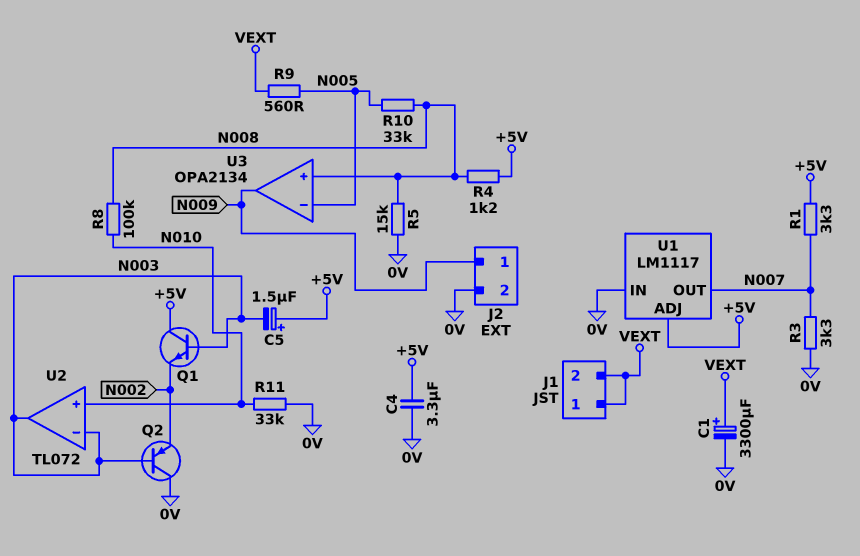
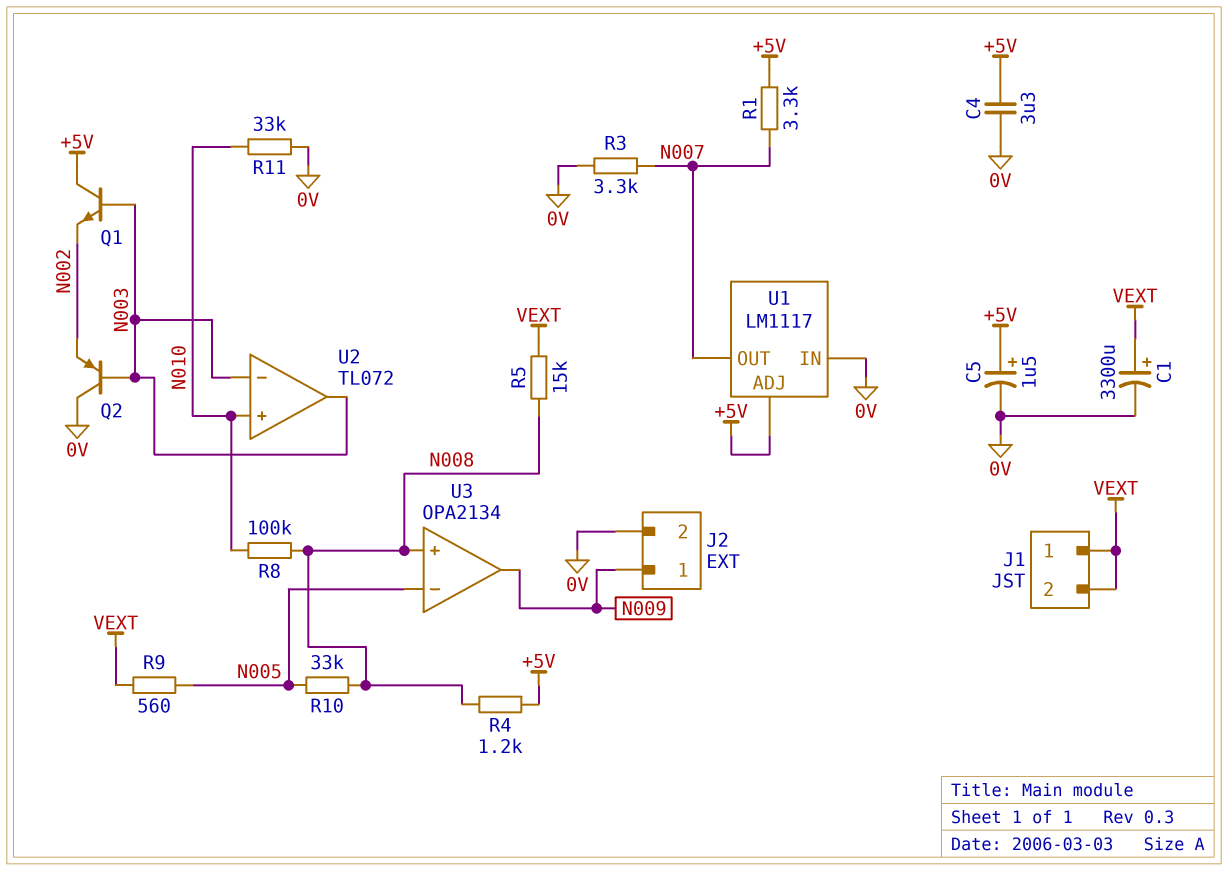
C5: 1.5uF (plus +5V, minus N003) -> 1.5uF (plus +5V, minus 0V)
R5: 15k (0V, N008) -> 15k (N008, VEXT)

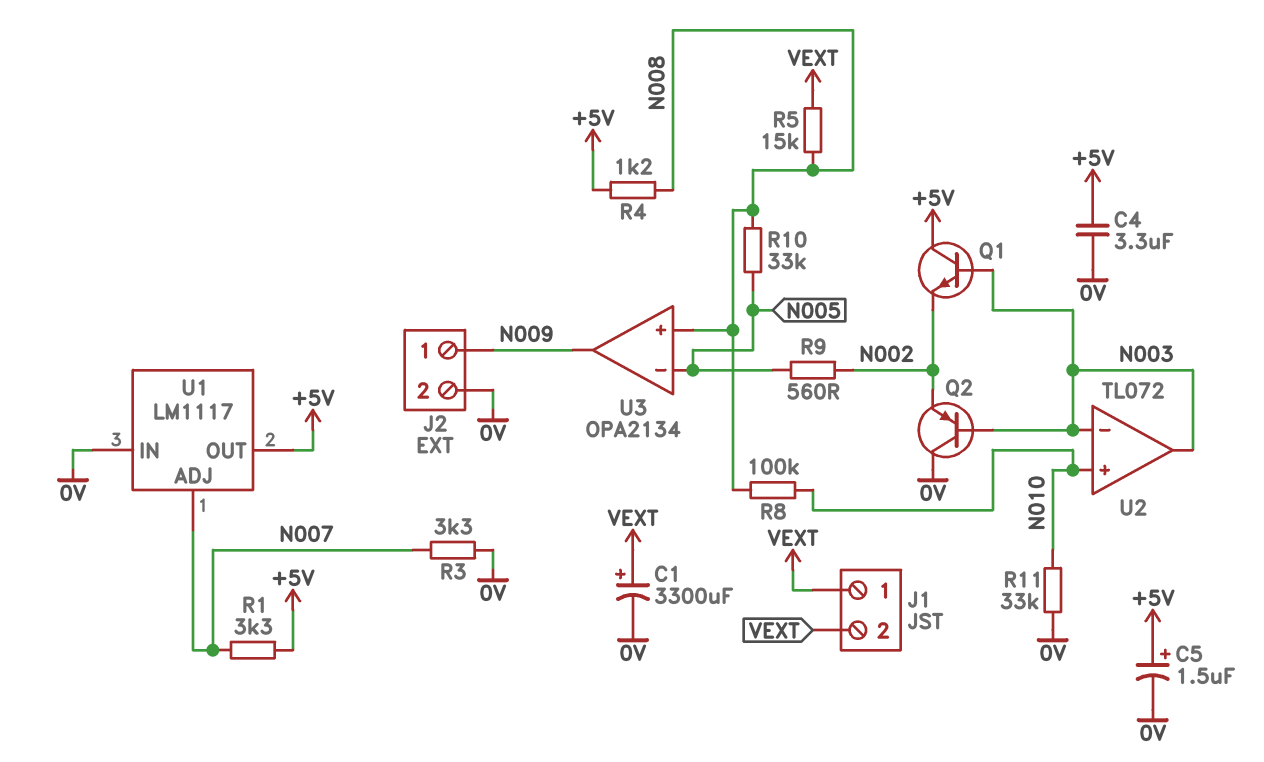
R9: 560 (N005, VEXT) -> 560 (N002, N005)
U1 pin ADJ: +5V -> N007
U1 pin OUT: N007 -> +5V

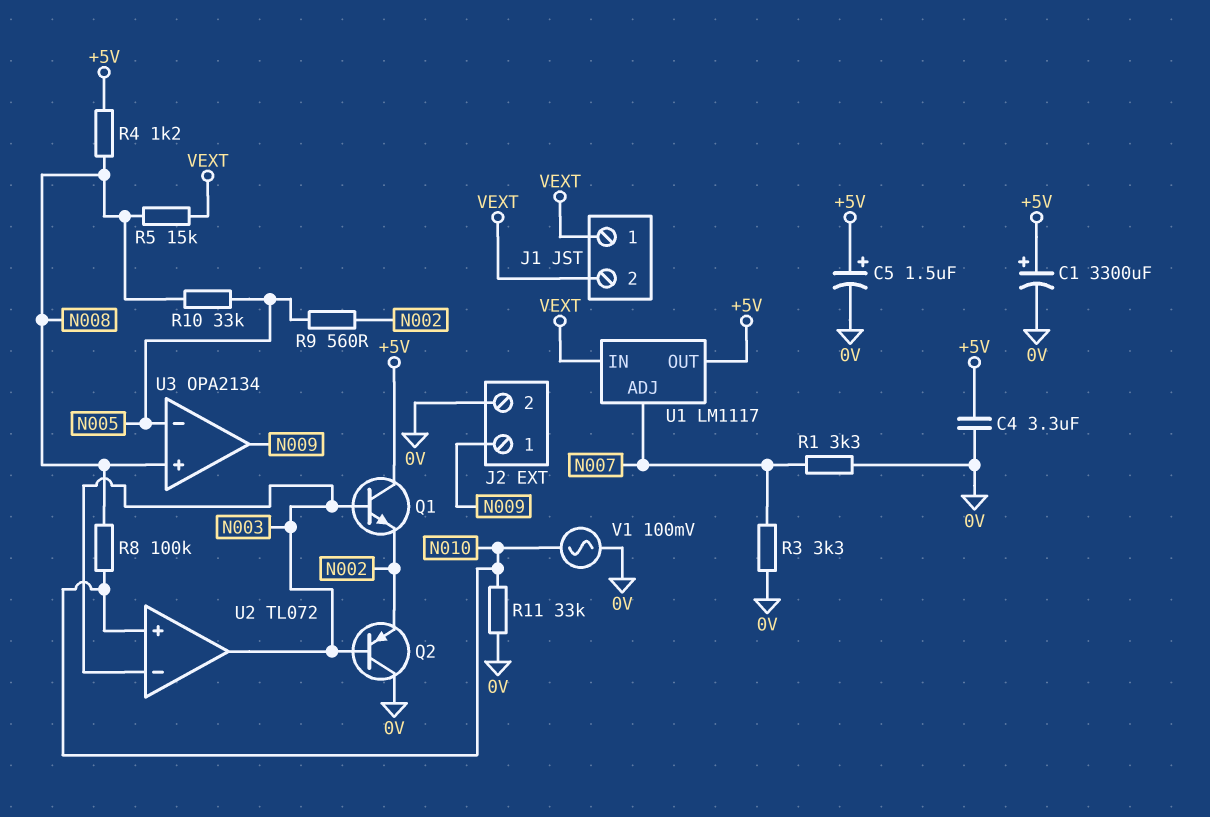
C1: 3300uF (plus VEXT, minus 0V) -> 3300uF (plus +5V, minus 0V)
R1: 3.3k (+5V, N007) -> 3.3k (0V, N007)
U1 pin IN: 0V -> VEXT
V1: none -> AC 100mV (0V, N010)

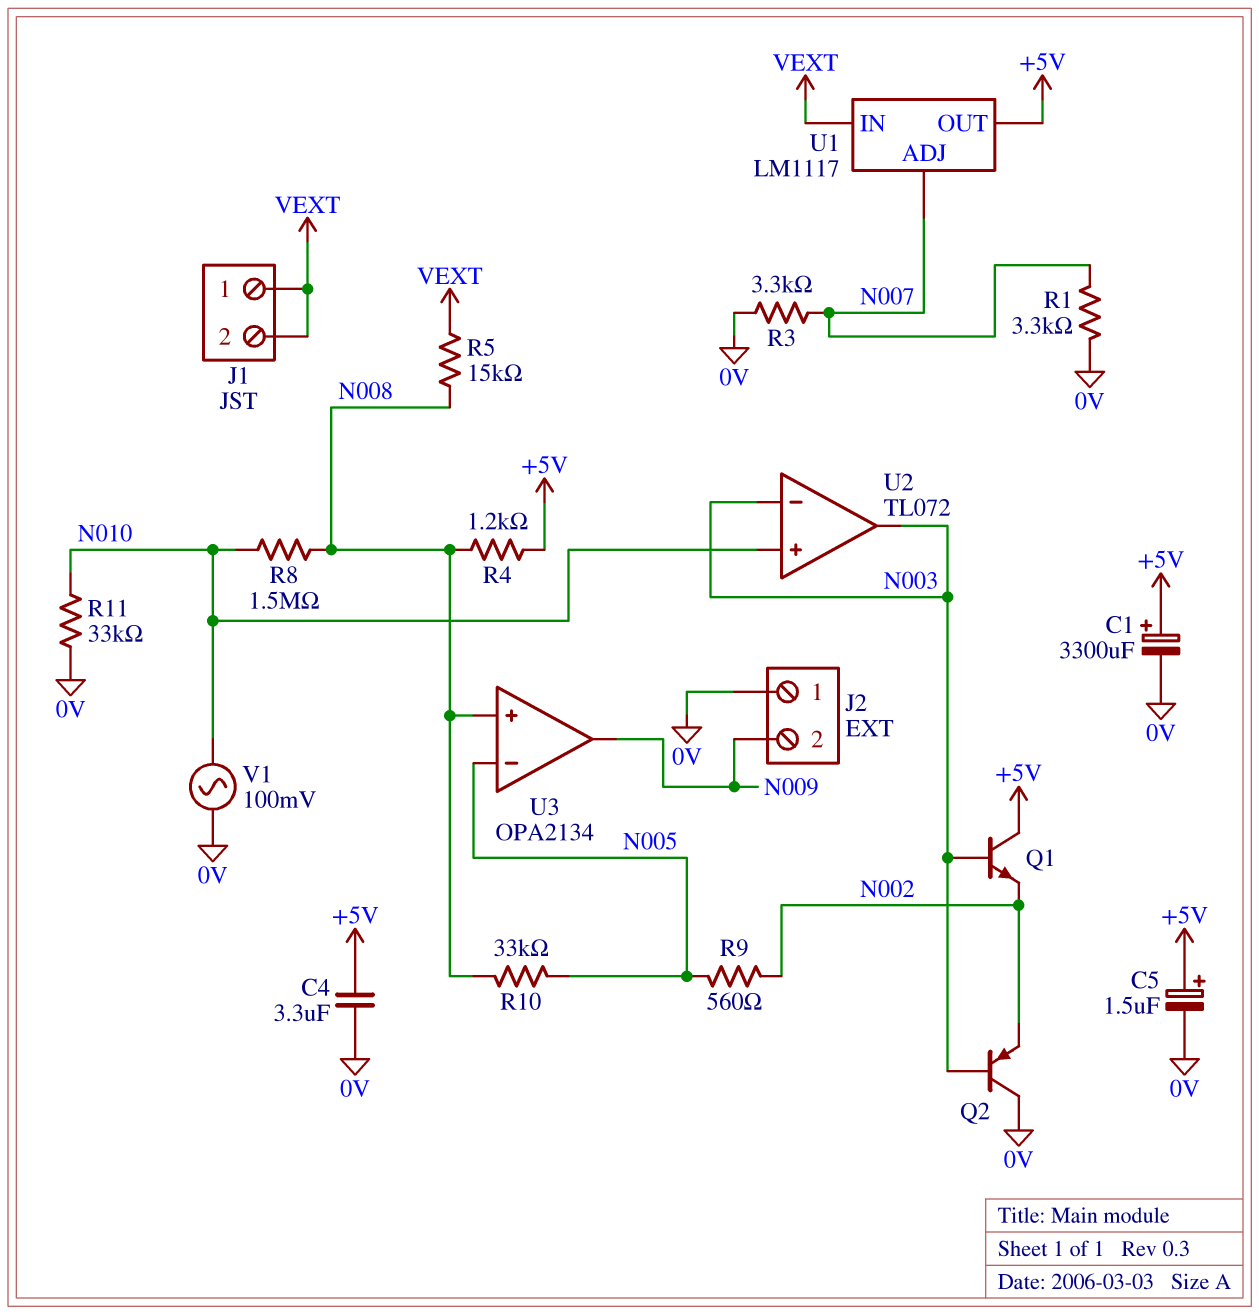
J2 pin 1: N009 -> 0V
J2 pin 2: 0V -> N009
R8: 100k (N008, N010) -> 1.5M (N008, N010)

